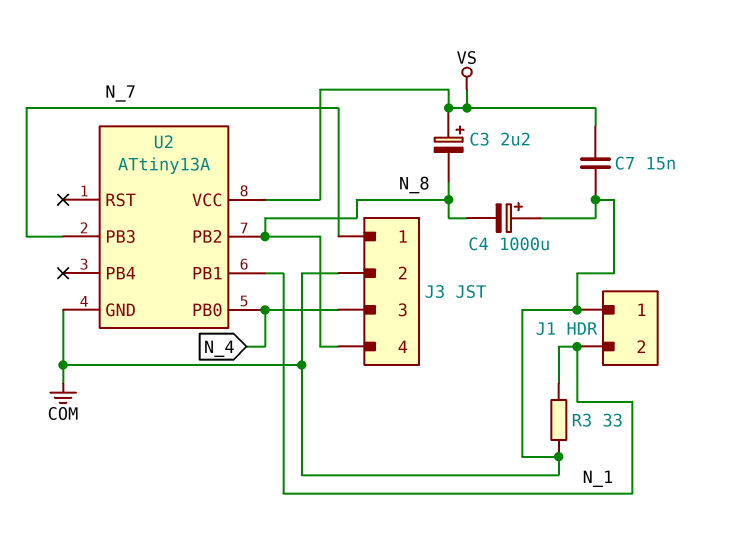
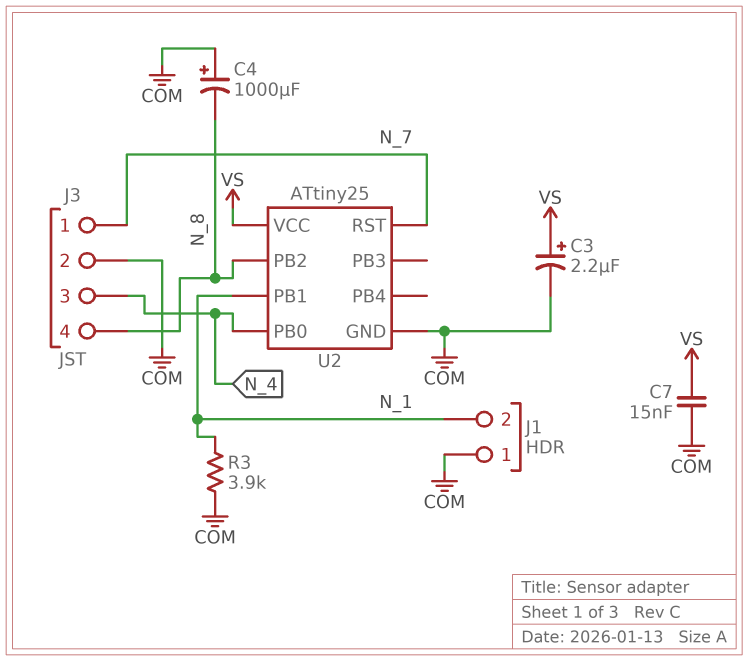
C3: 2.2uF (plus VS, minus N_8) -> 2.2uF (plus VS, minus COM)
R3: 33 (COM, N_1) -> 3.9k (COM, N_1)
U2: ATtiny13A -> ATtiny25
U2 pin PB3: N_7 -> none
U2 pin RST: none -> N_7

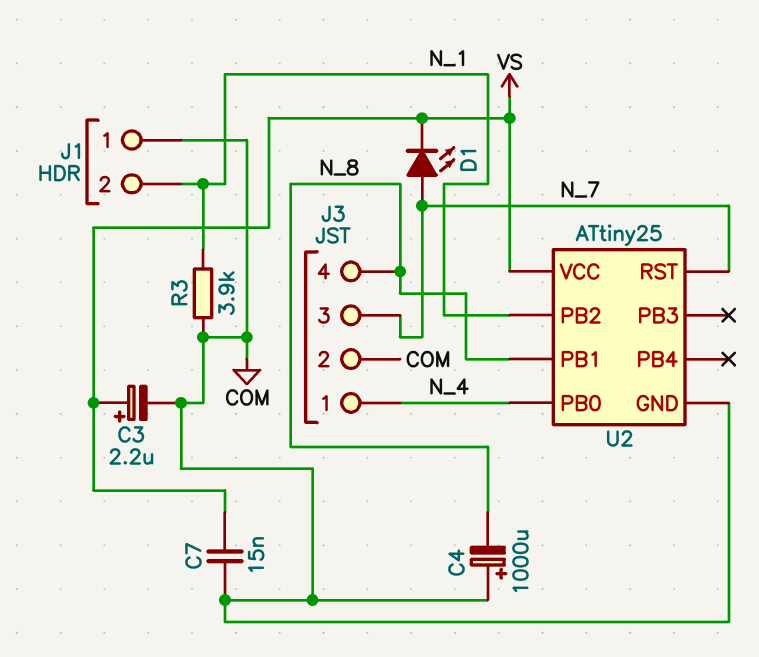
D1: none -> LED (A N_7, K VS)
J3 pin 1: N_7 -> N_4
J3 pin 3: N_4 -> N_7
U2 pin PB1: N_1 -> N_8
U2 pin PB2: N_8 -> N_1

